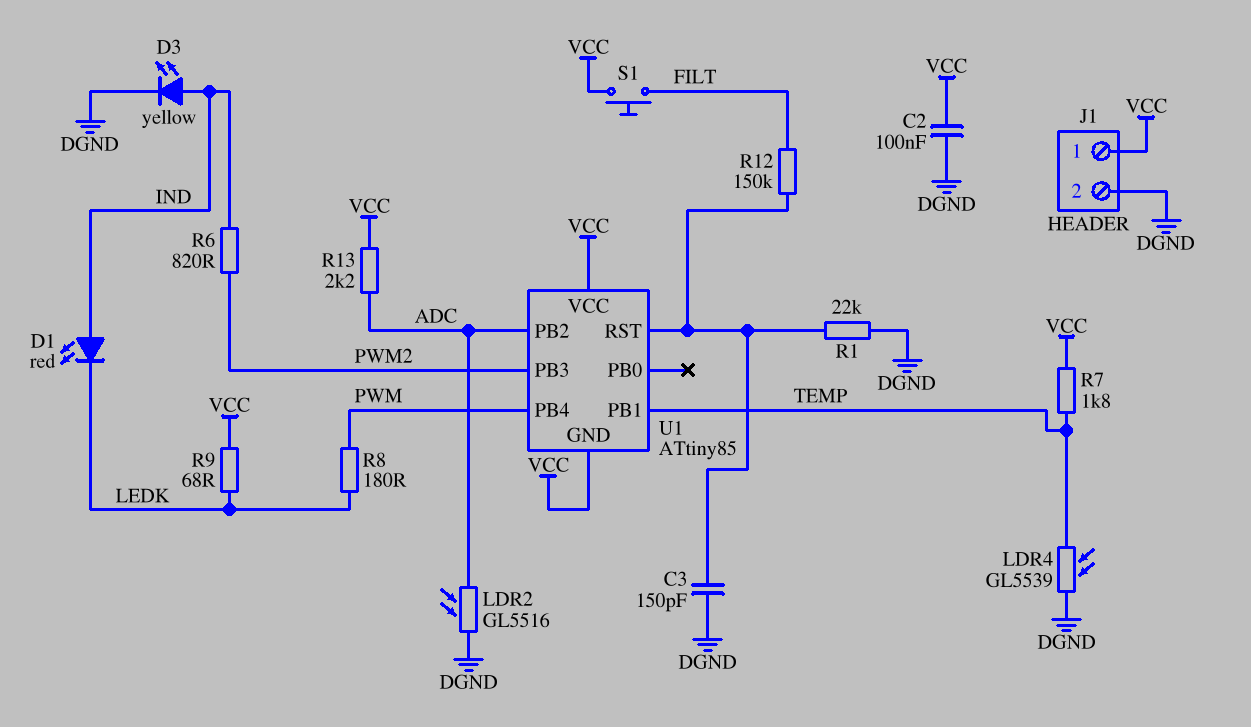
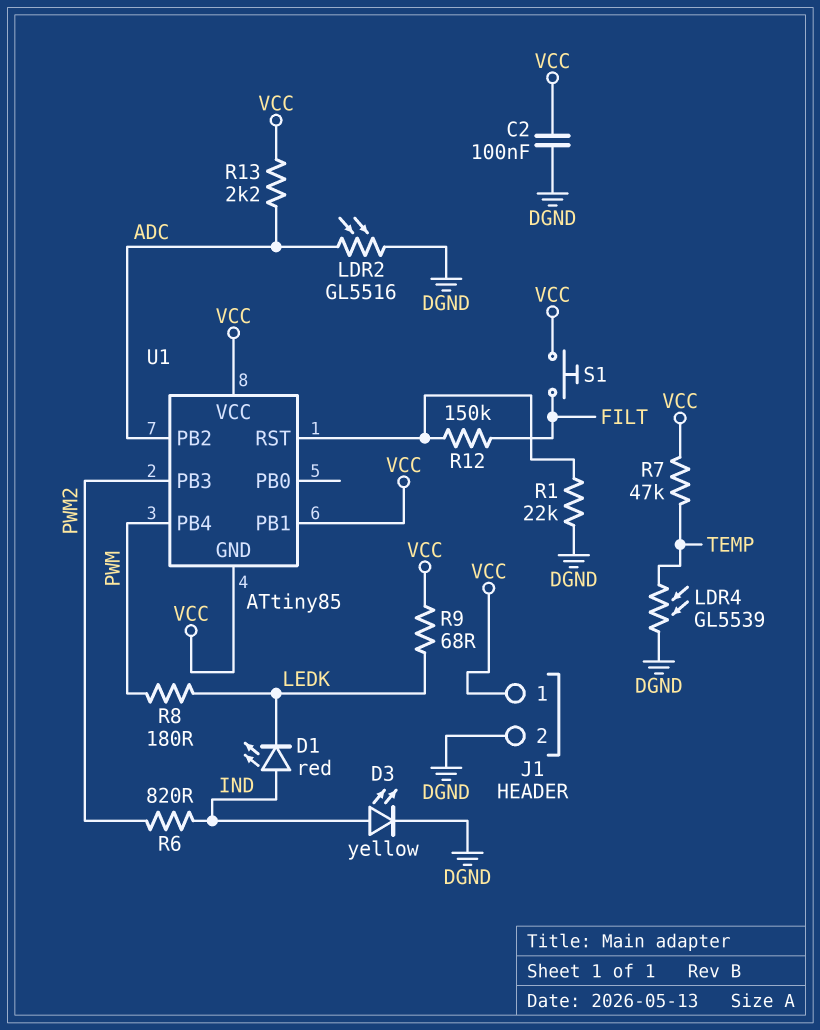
C3: 150pF (DGND, U1/RST) -> none
R7: 1.8k (TEMP, VCC) -> 47k (TEMP, VCC)
U1 pin PB1: TEMP -> VCC

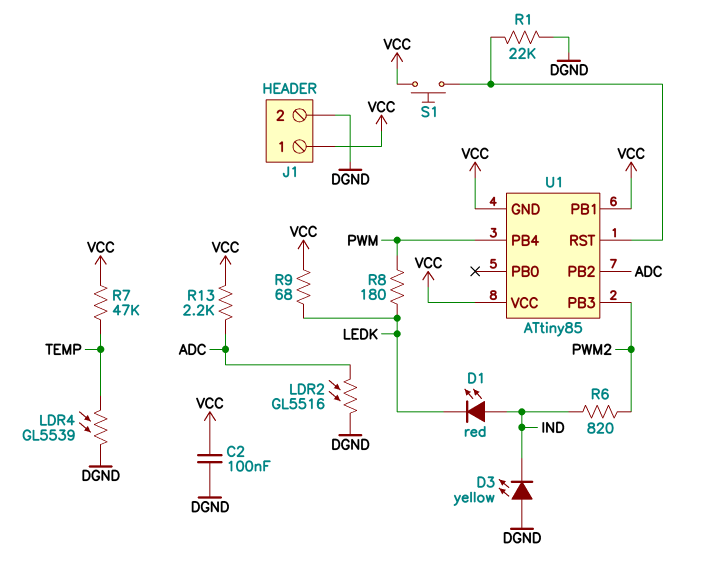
D3: LED yellow (A IND, K DGND) -> LED yellow (A DGND, K IND)
R12: 150k (FILT, U1/RST) -> none
S1: button (FILT, VCC) -> button (U1/RST, VCC)

